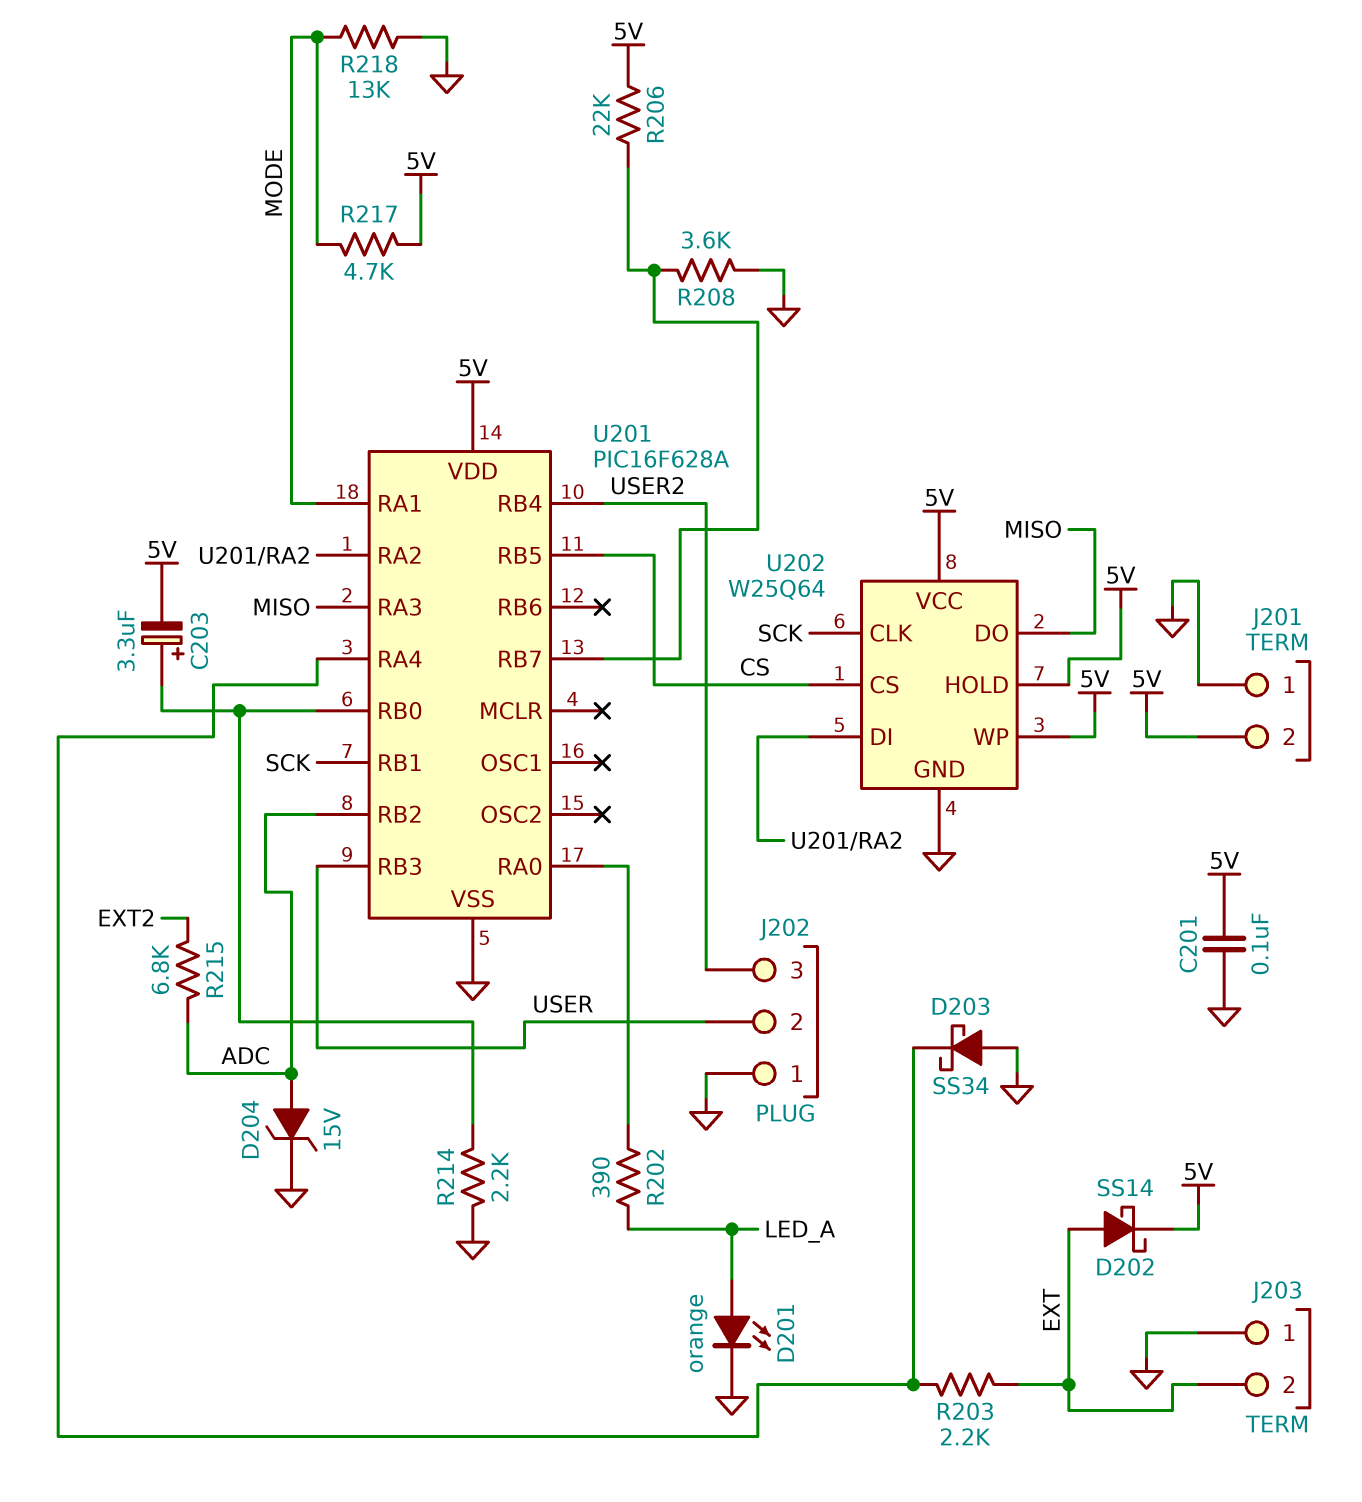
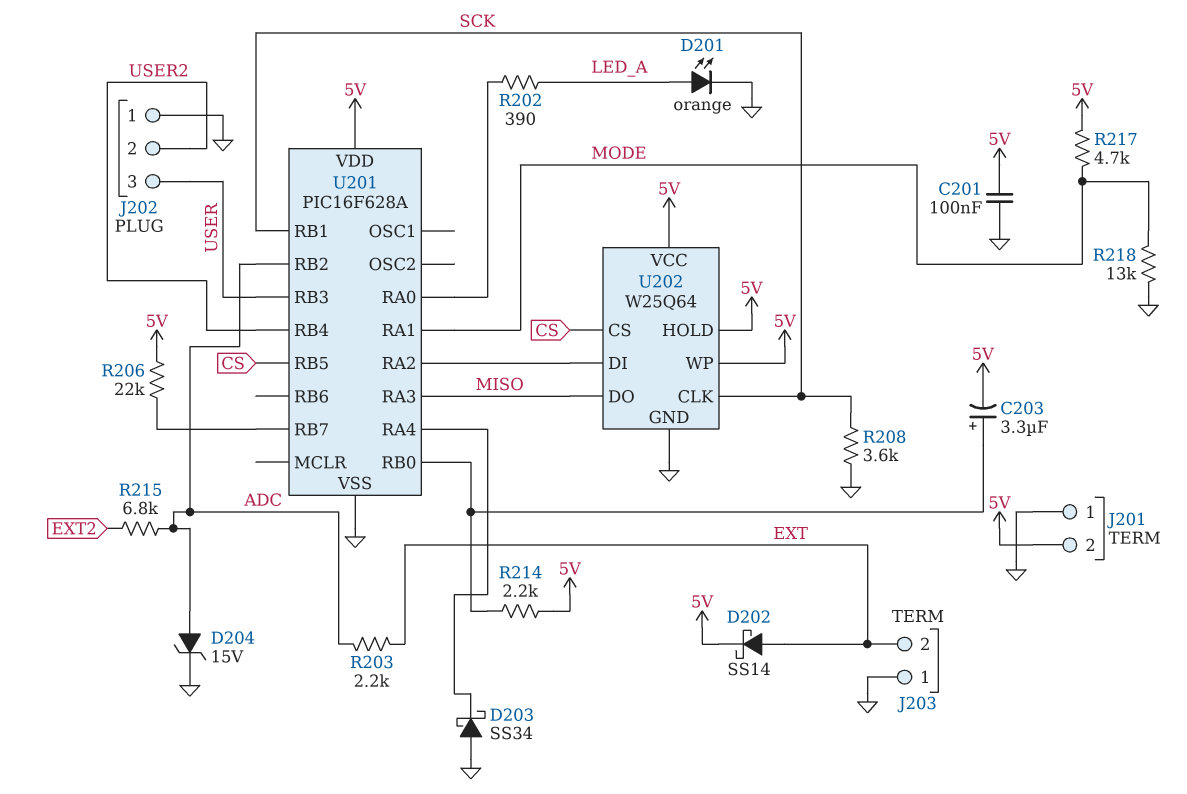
J202 pin 2: USER -> USER2
J202 pin 3: USER2 -> USER
R203: 2.2k (EXT, U201/RA4) -> 2.2k (ADC, EXT)
R208: 3.6k (GND, U201/RB7) -> 3.6k (GND, SCK)
R214: 2.2k (GND, U201/RB0) -> 2.2k (5V, U201/RB0)

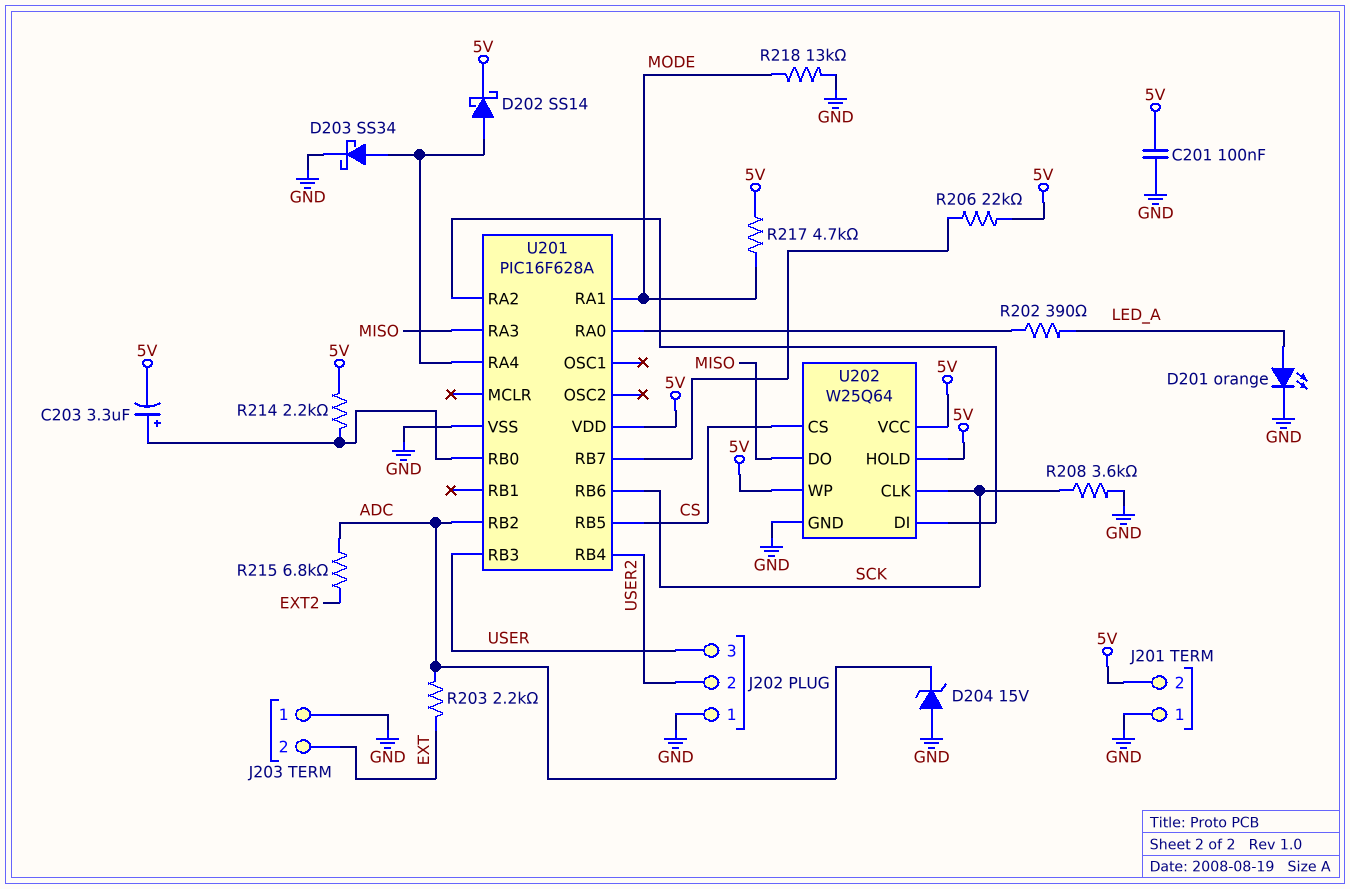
D202: schottky SS14 (A EXT, K 5V) -> schottky SS14 (A U201/RA4, K 5V)
D203: schottky SS34 (A GND, K U201/RA4) -> schottky SS34 (A U201/RA4, K GND)
D204: zener 15V (A ADC, K GND) -> zener 15V (A GND, K ADC)
U201 pin RB1: SCK -> none
U201 pin RB6: none -> SCK

